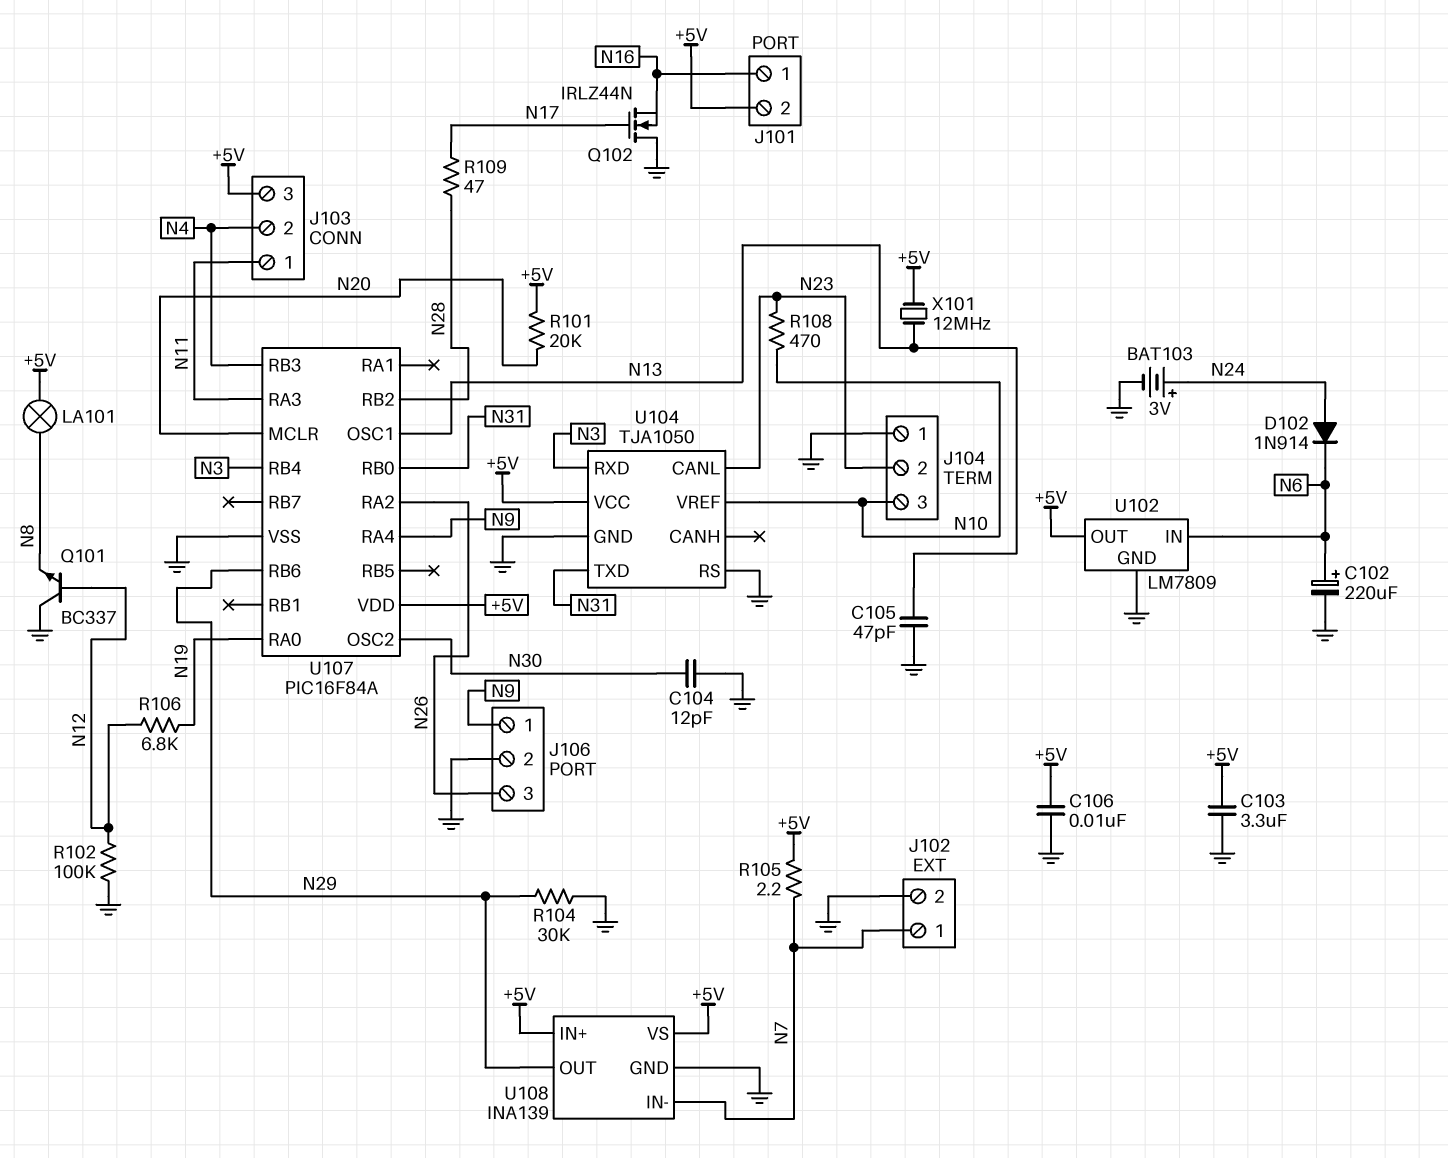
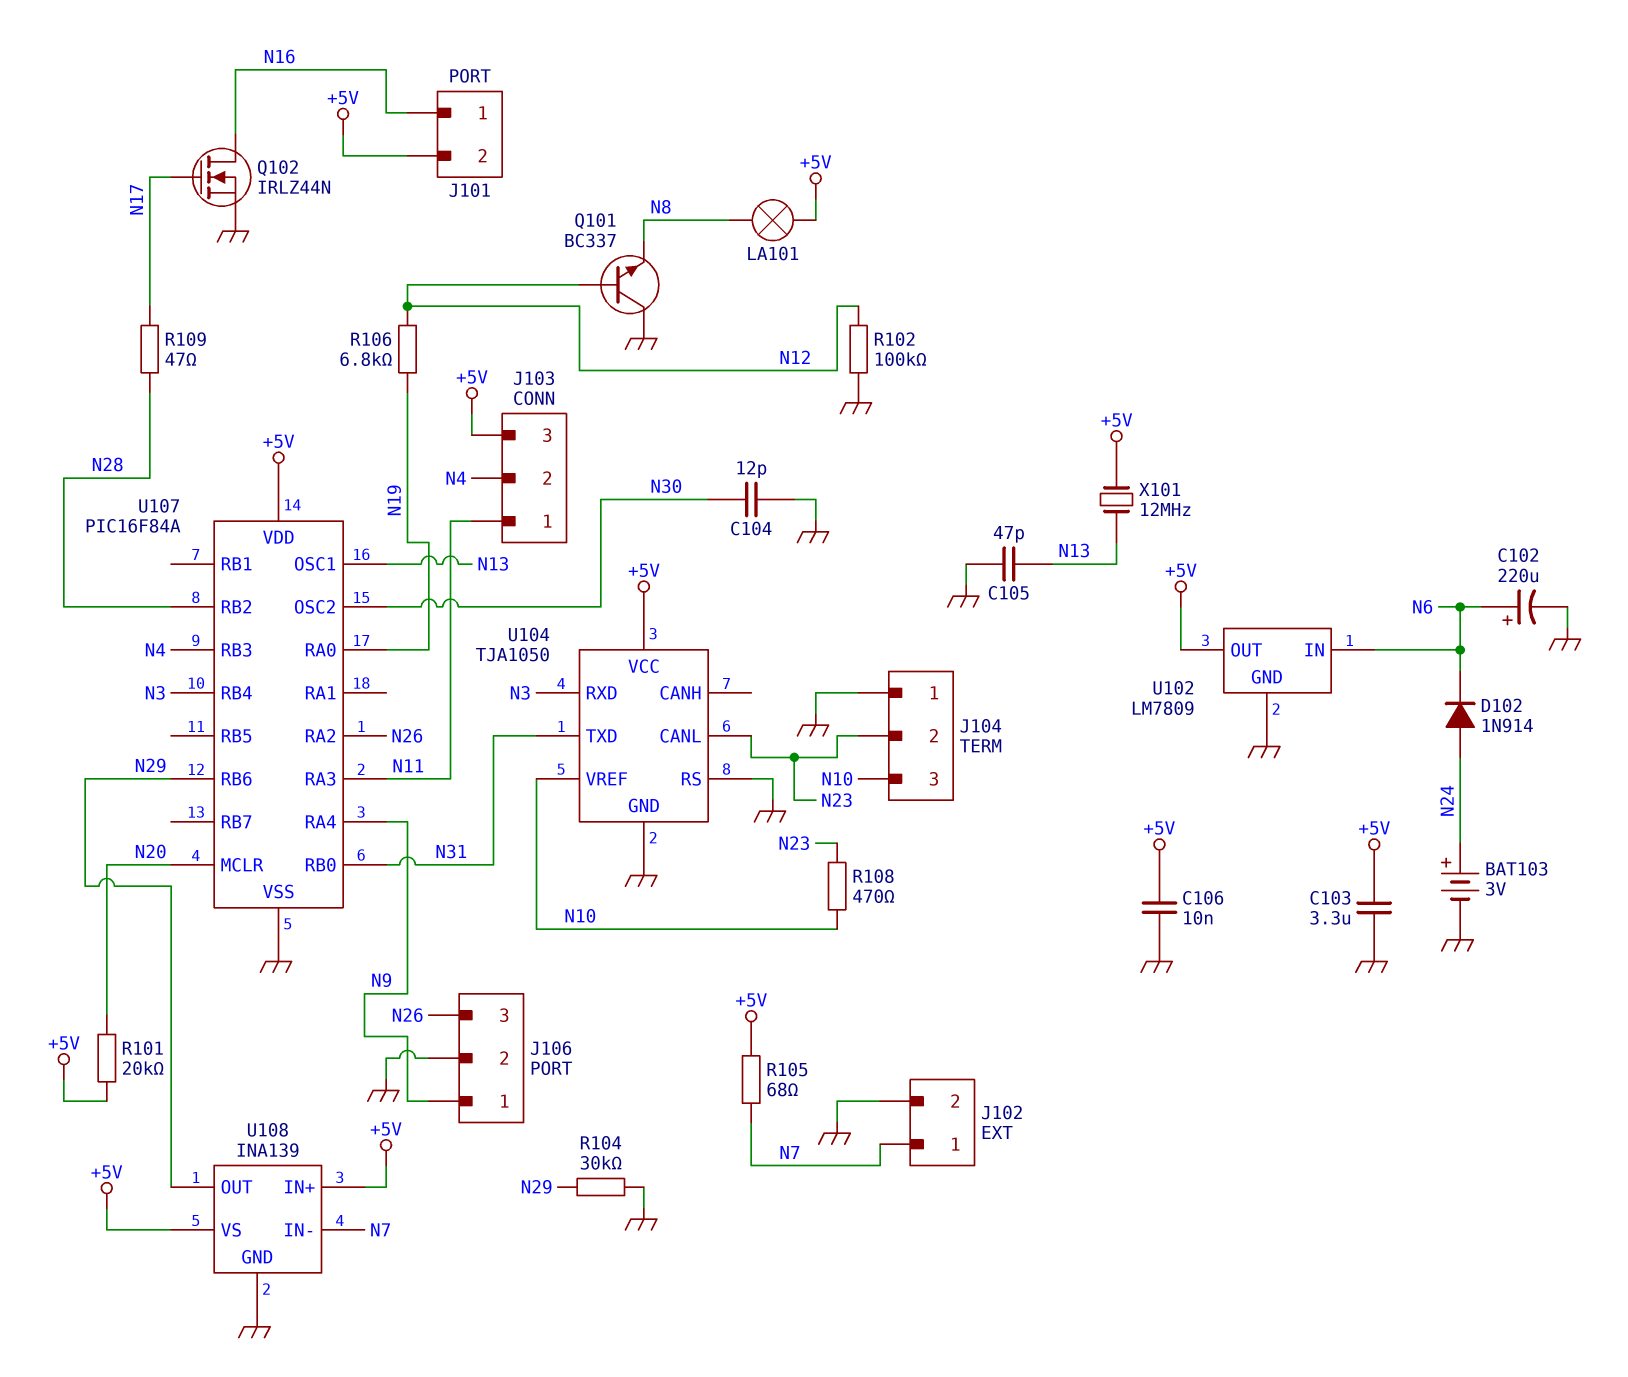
Q102: NMOS IRLZ44N (G N17, D GND, S N16) -> NMOS IRLZ44N (G N17, D N16, S GND)
R105: 2.2 (+5V, N7) -> 68 (+5V, N7)

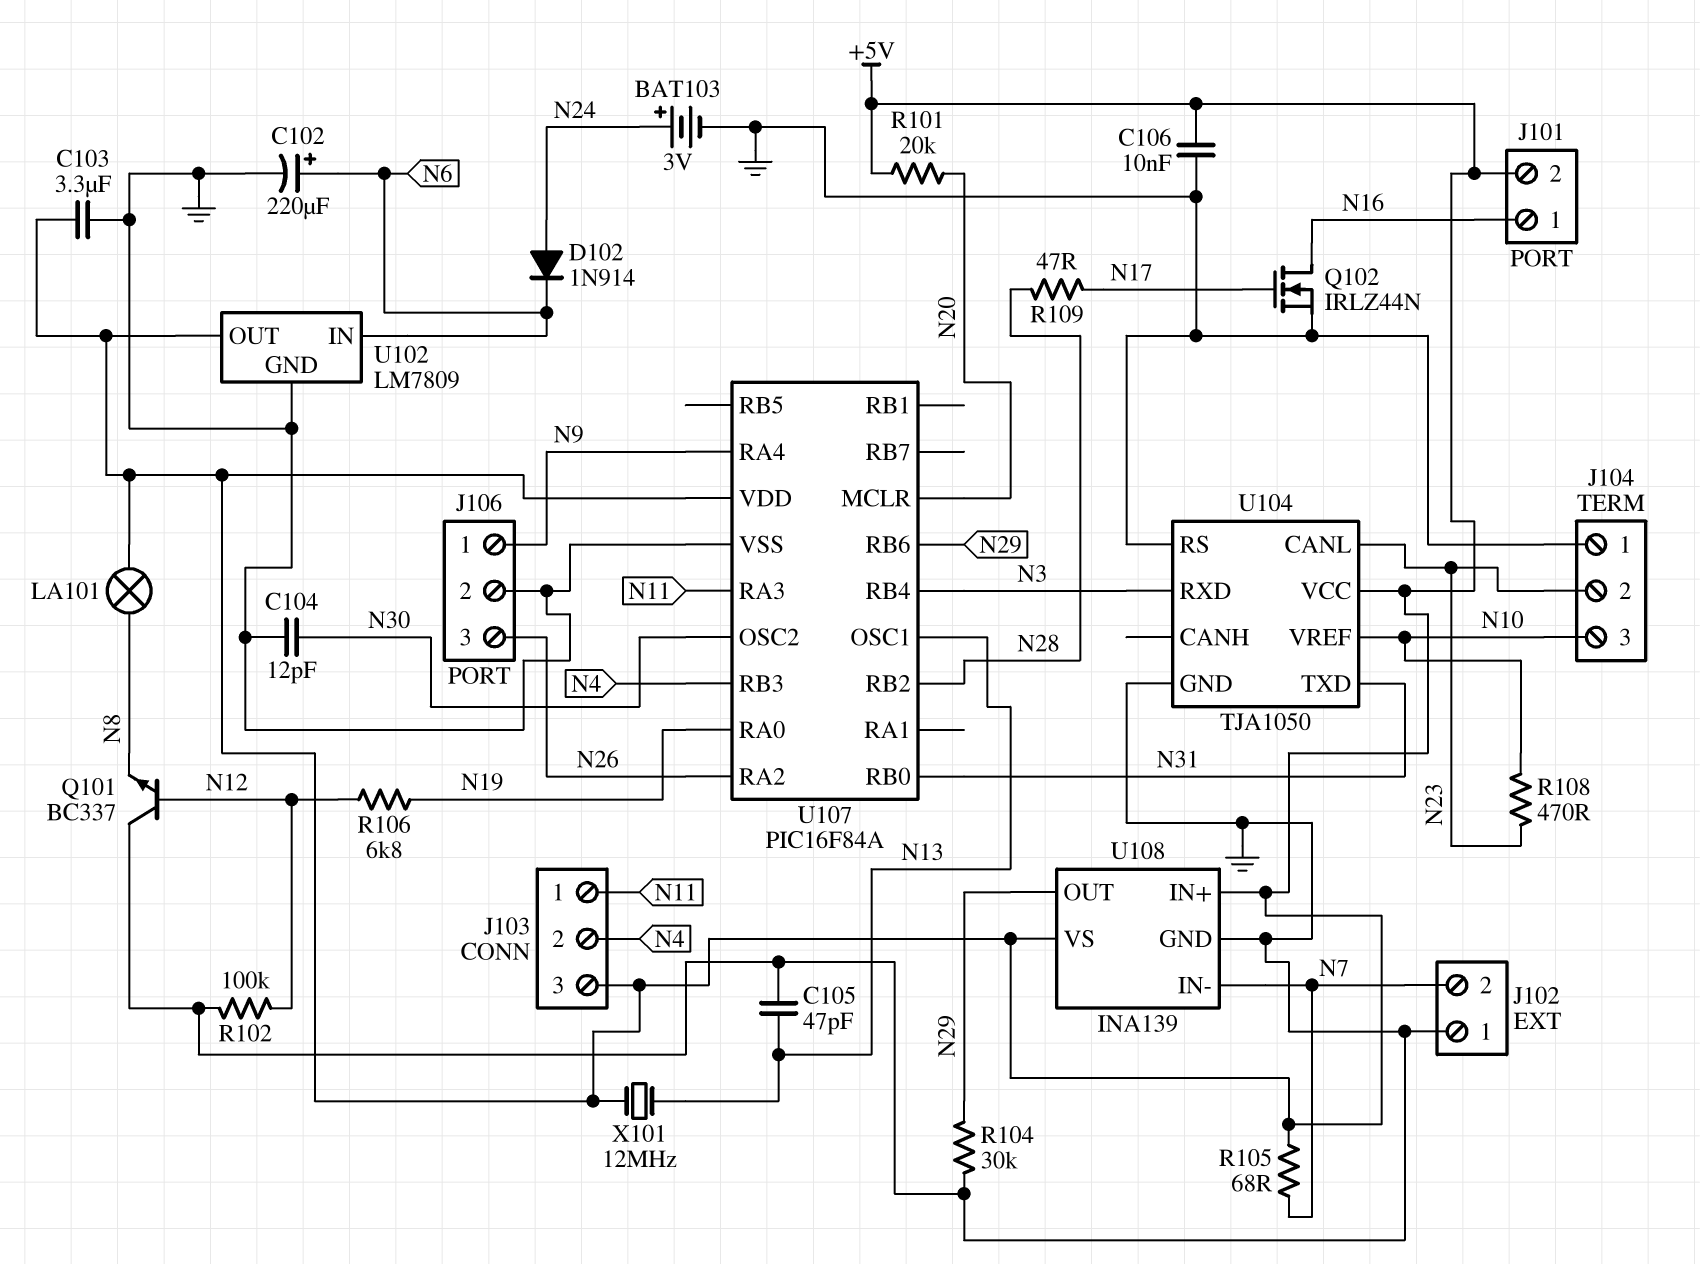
J102 pin 1: N7 -> GND
J102 pin 2: GND -> N7

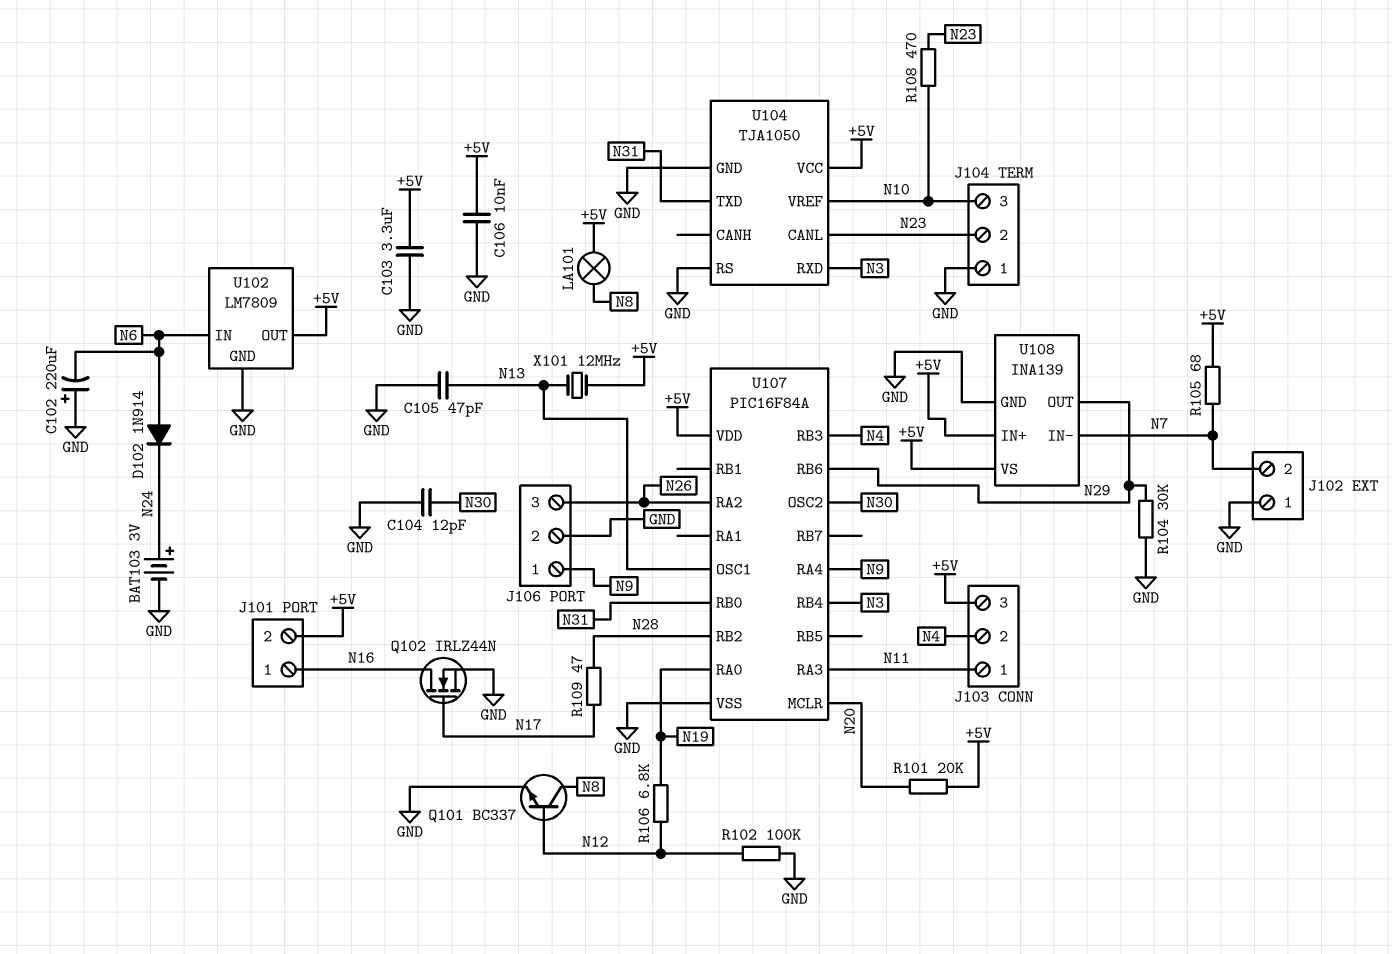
C102: 220uF (plus N6, minus GND) -> 220uF (plus GND, minus N6)
D102: diode 1N914 (A N24, K N6) -> diode 1N914 (A N6, K N24)
Q101: NPN BC337 (B N12, C GND, E N8) -> NPN BC337 (B N12, C N8, E GND)

